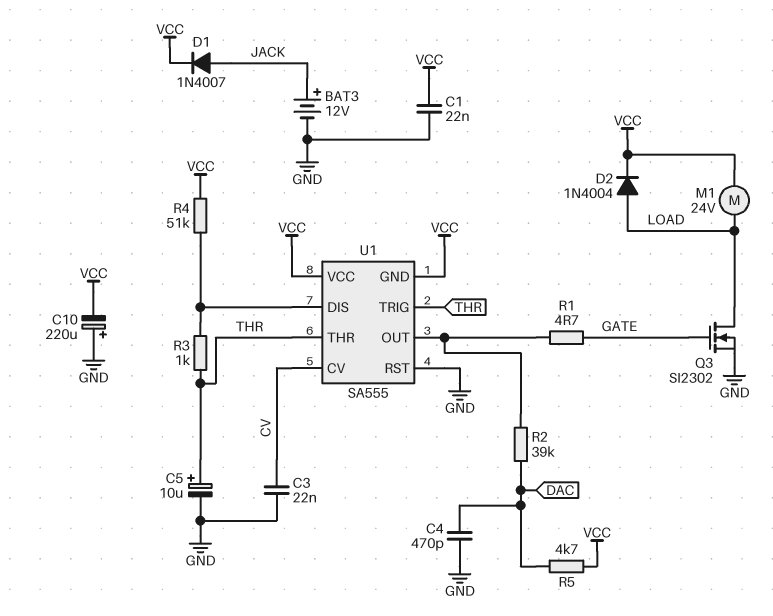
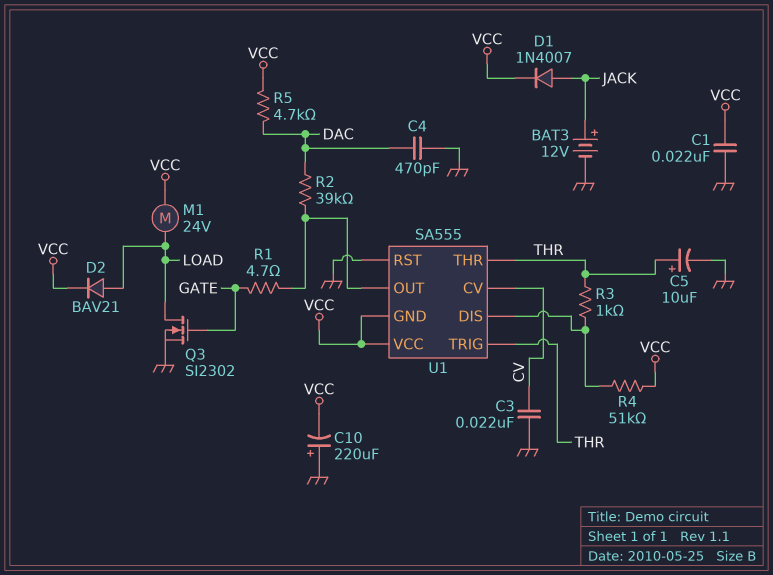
D2: diode 1N4004 (A LOAD, K VCC) -> diode BAV21 (A LOAD, K VCC)

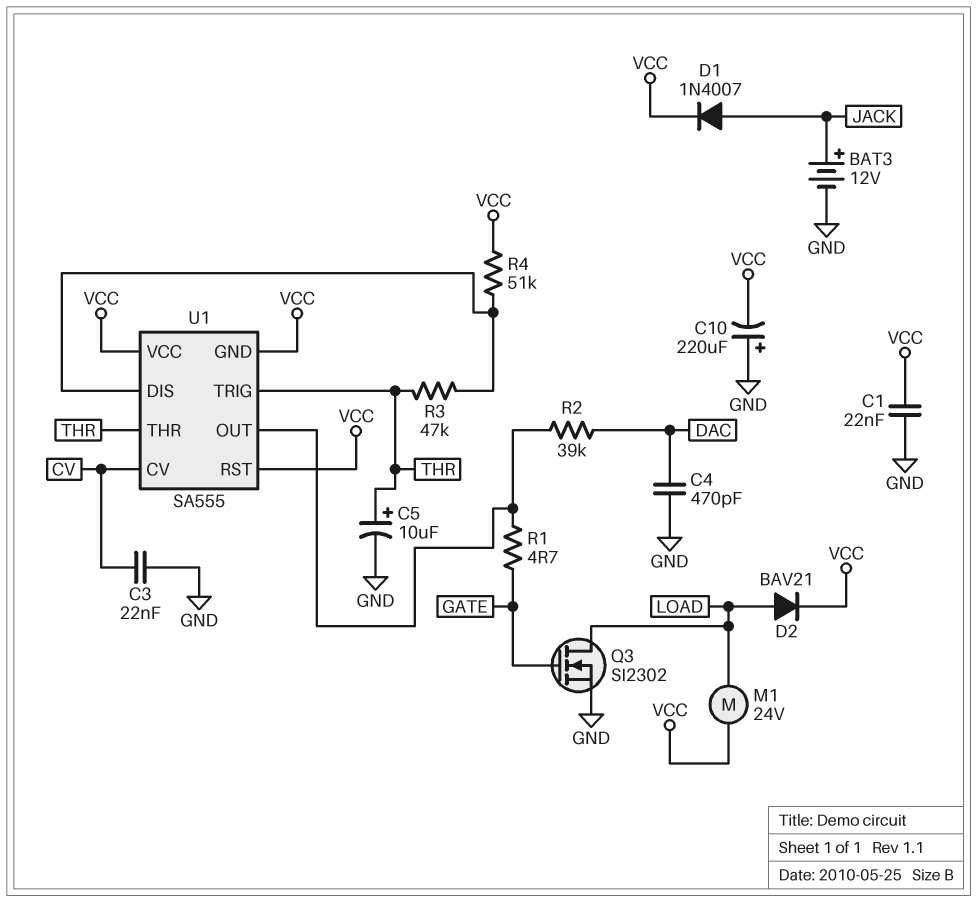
R3: 1k (THR, U1/DIS) -> 47k (THR, U1/DIS)
R5: 4.7k (DAC, VCC) -> none
U1 pin RST: GND -> VCC

